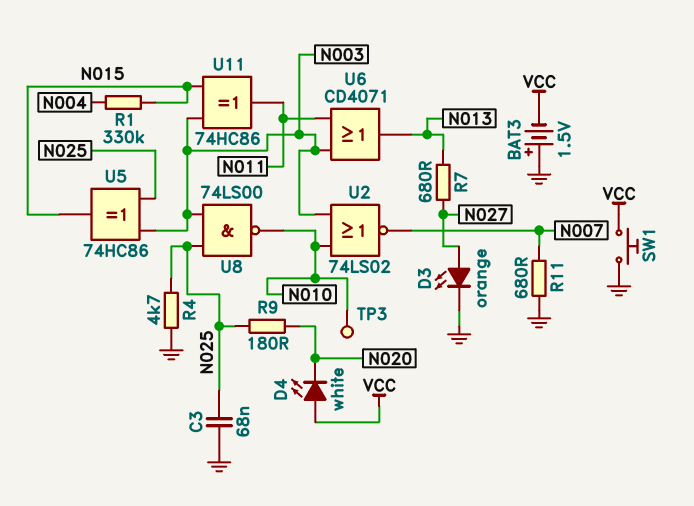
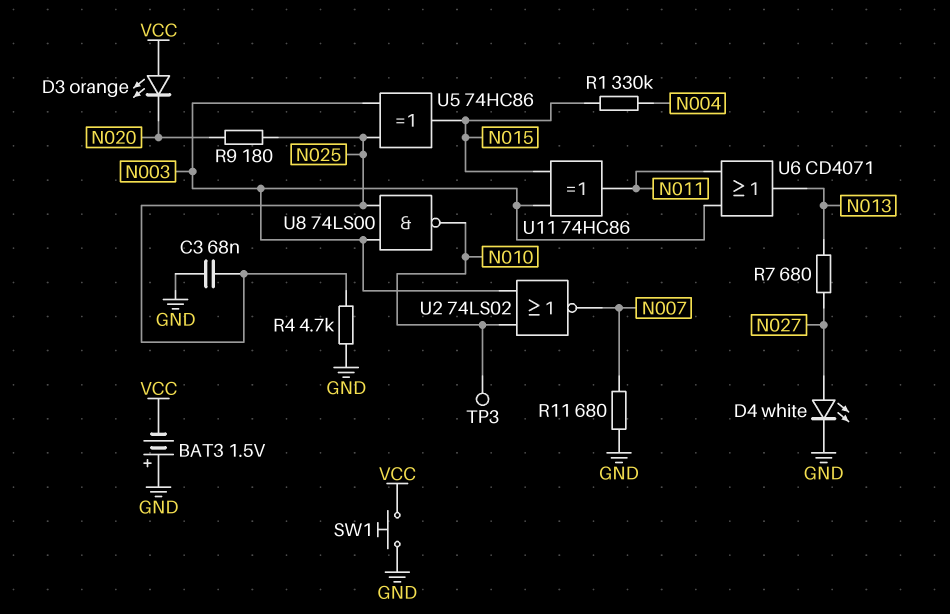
D3: LED orange (A N027, K GND) -> LED orange (A VCC, K N020)
D4: LED white (A VCC, K N020) -> LED white (A N027, K GND)

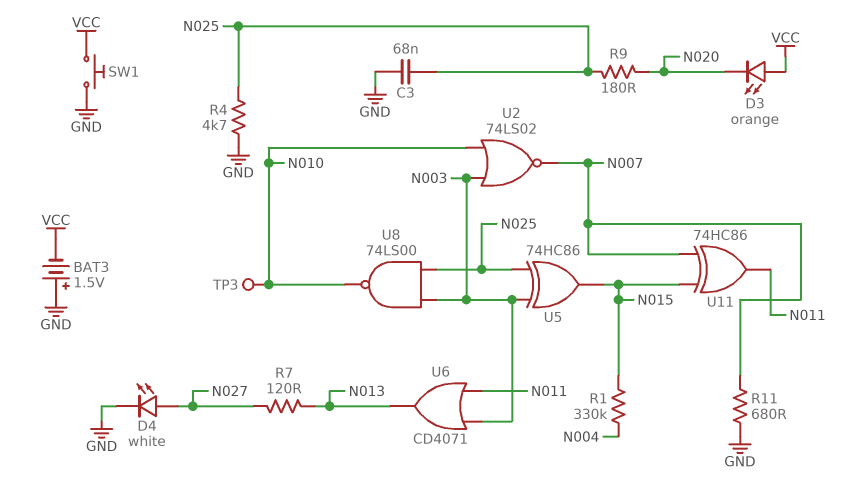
R7: 680 (N013, N027) -> 120 (N013, N027)
U11: XOR 74HC86 (in N003, in N015, out N011) -> XOR 74HC86 (in N007, in N015, out N011)

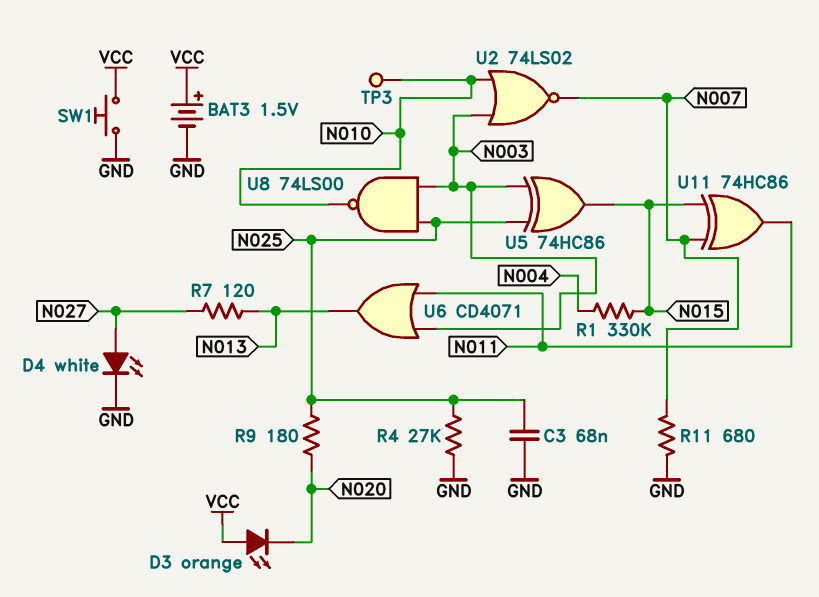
BAT3: 1.5V (plus GND, minus VCC) -> 1.5V (plus VCC, minus GND)
R4: 4.7k (GND, N025) -> 27k (GND, N025)

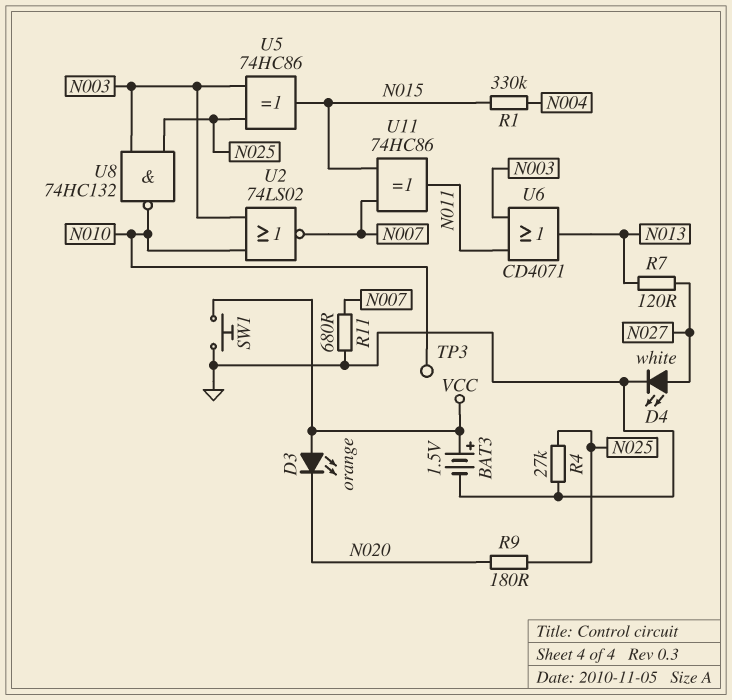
C3: 68nF (GND, N025) -> none
U8: NAND 74LS00 (in N003, in N025, out N010) -> NAND 74HC132 (in N003, in N025, out N010)

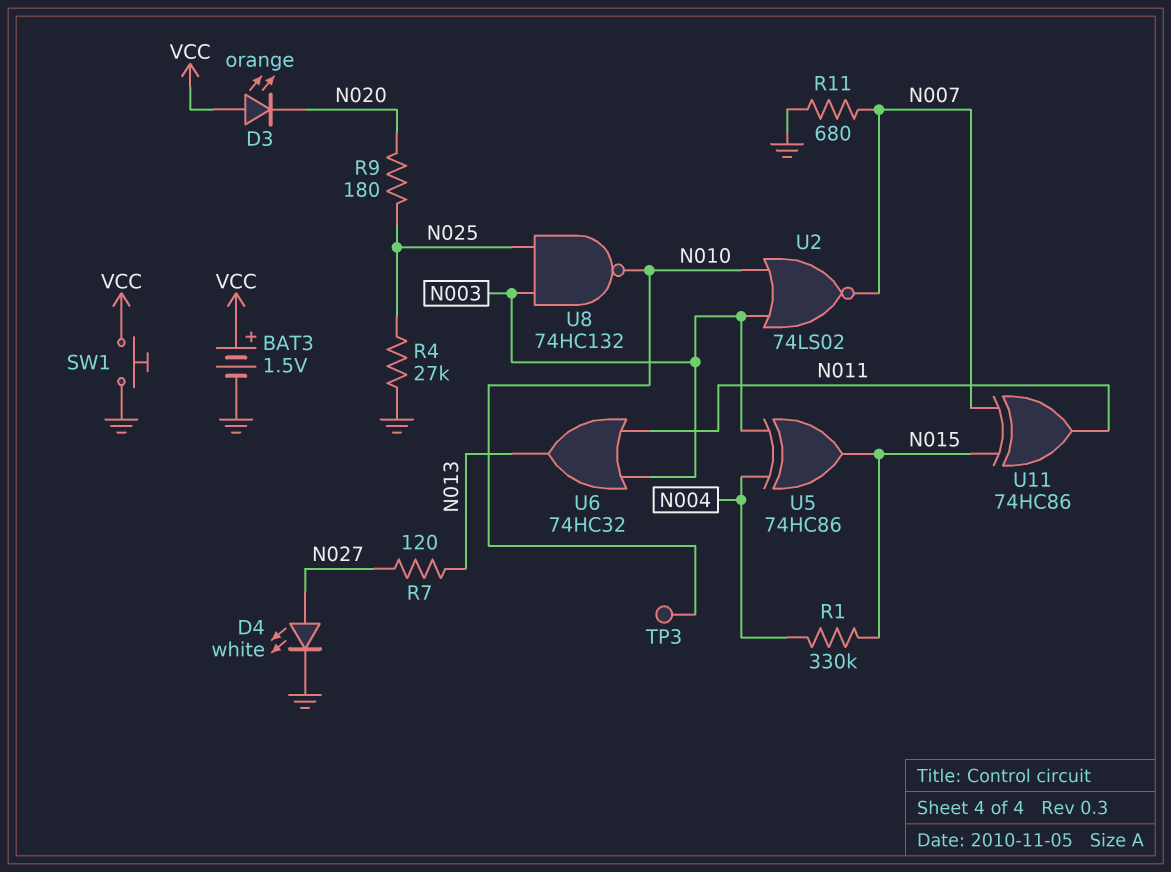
U5: XOR 74HC86 (in N003, in N025, out N015) -> XOR 74HC86 (in N003, in N004, out N015)
U6: OR CD4071 (in N003, in N011, out N013) -> OR 74HC32 (in N003, in N011, out N013)

